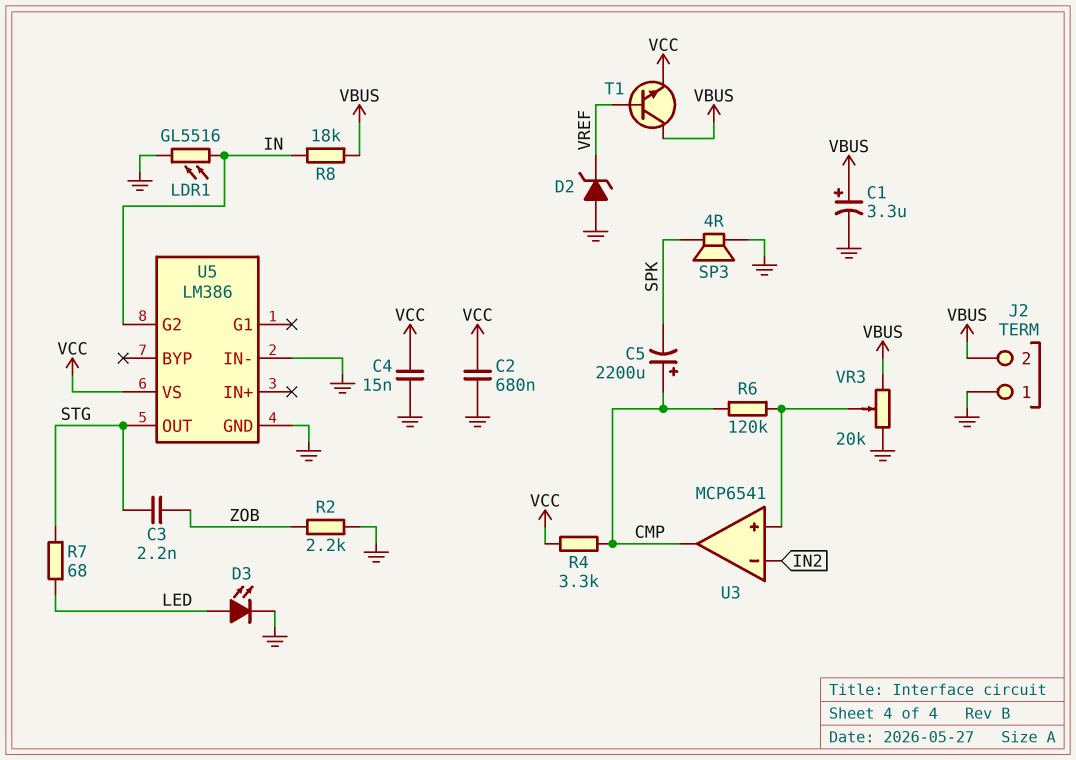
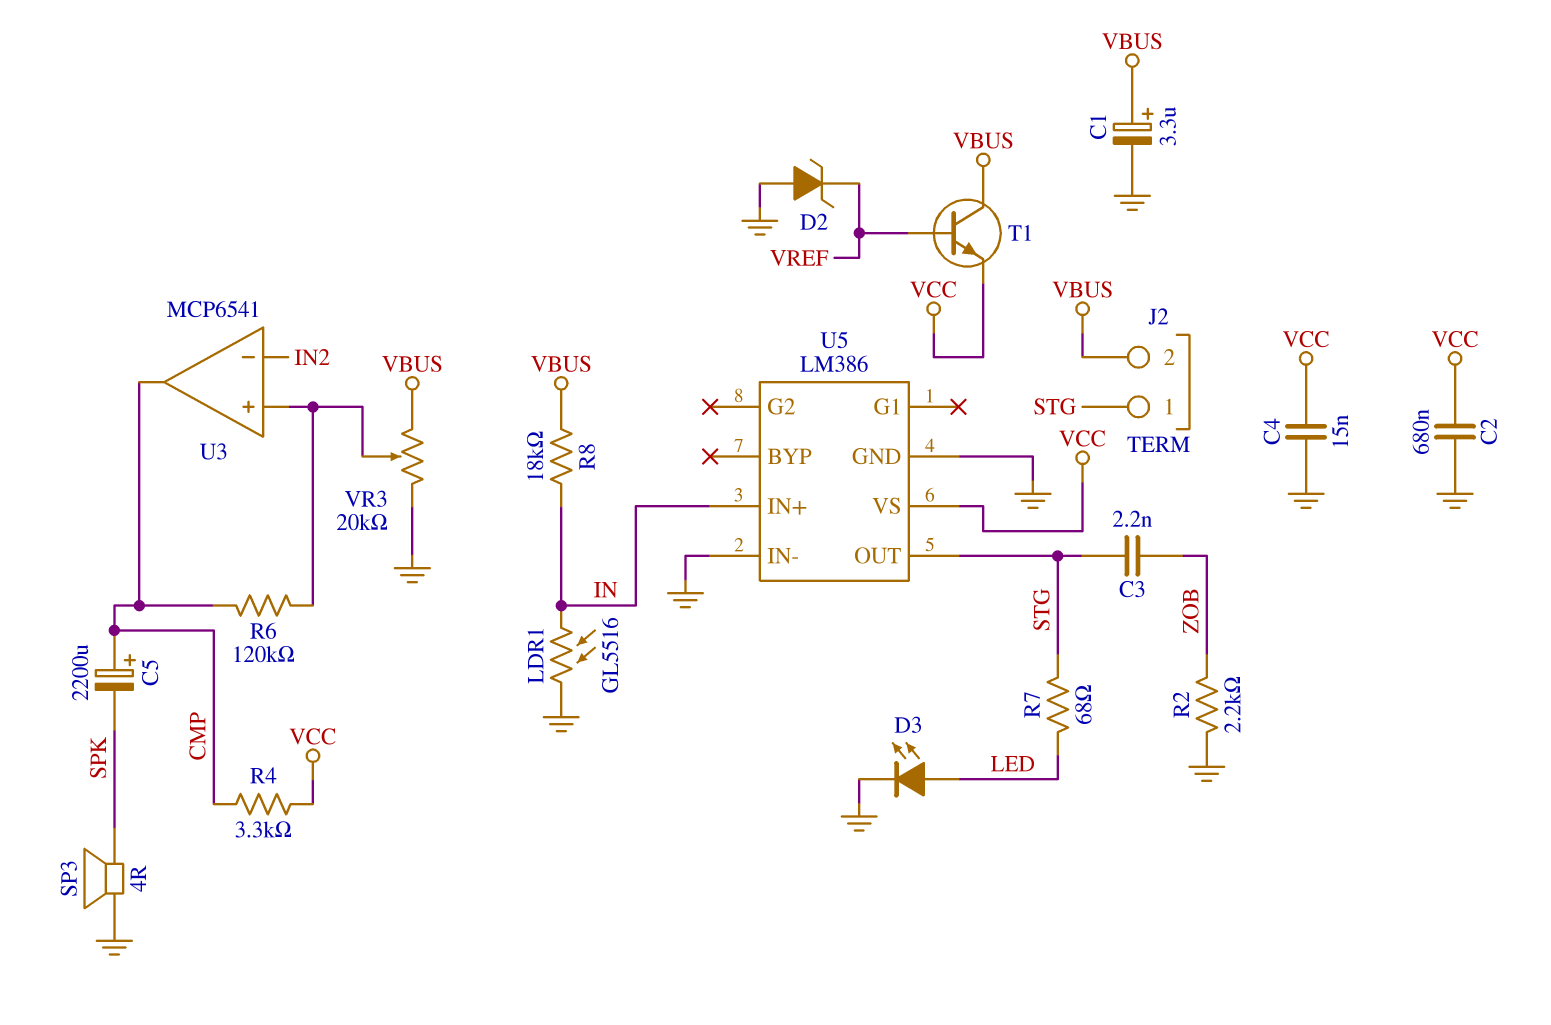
J2 pin 1: GND -> STG
U5 pin G2: IN -> none
U5 pin IN+: none -> IN

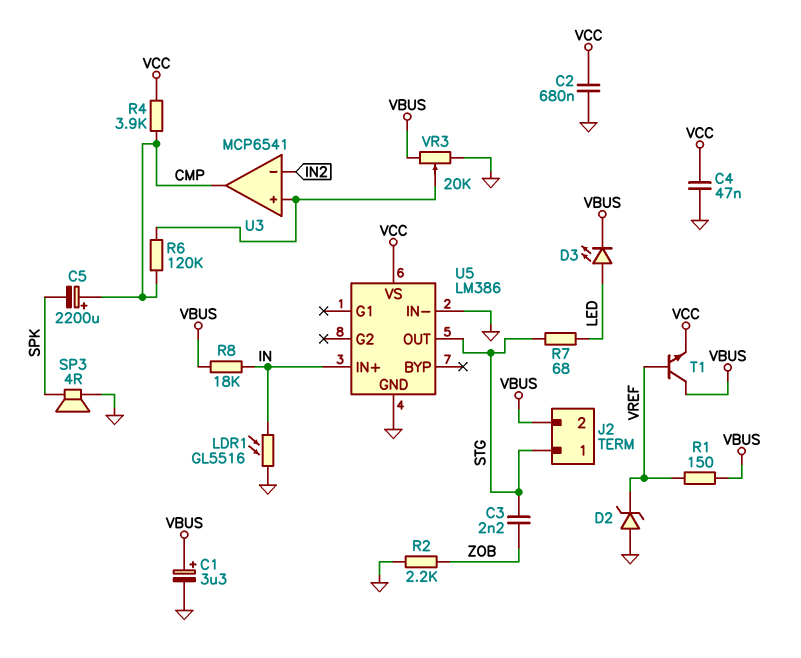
C4: 15nF (GND, VCC) -> 47nF (GND, VCC)
D3: LED (A LED, K GND) -> LED (A LED, K VBUS)
R1: none -> 150 (VBUS, VREF)
R4: 3.3k (CMP, VCC) -> 3.9k (CMP, VCC)

